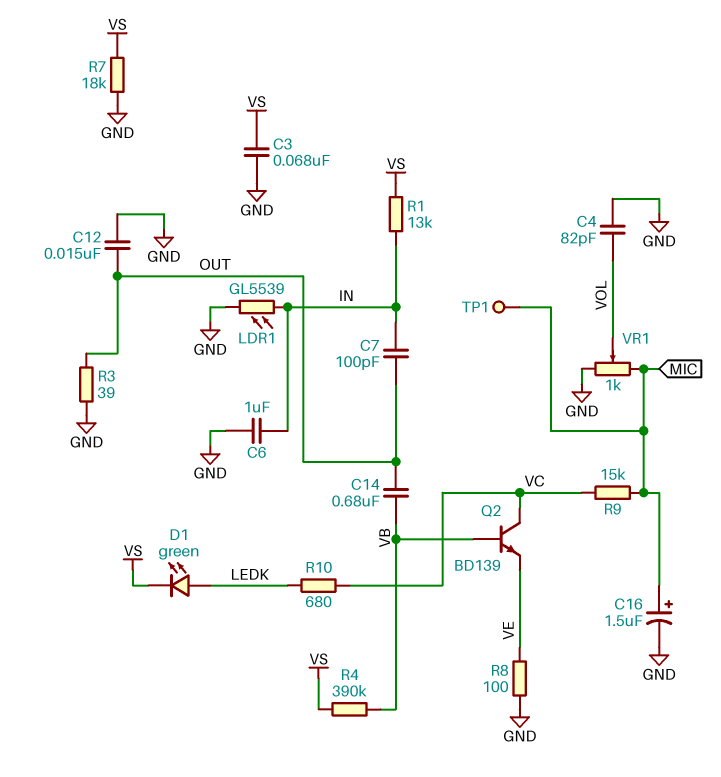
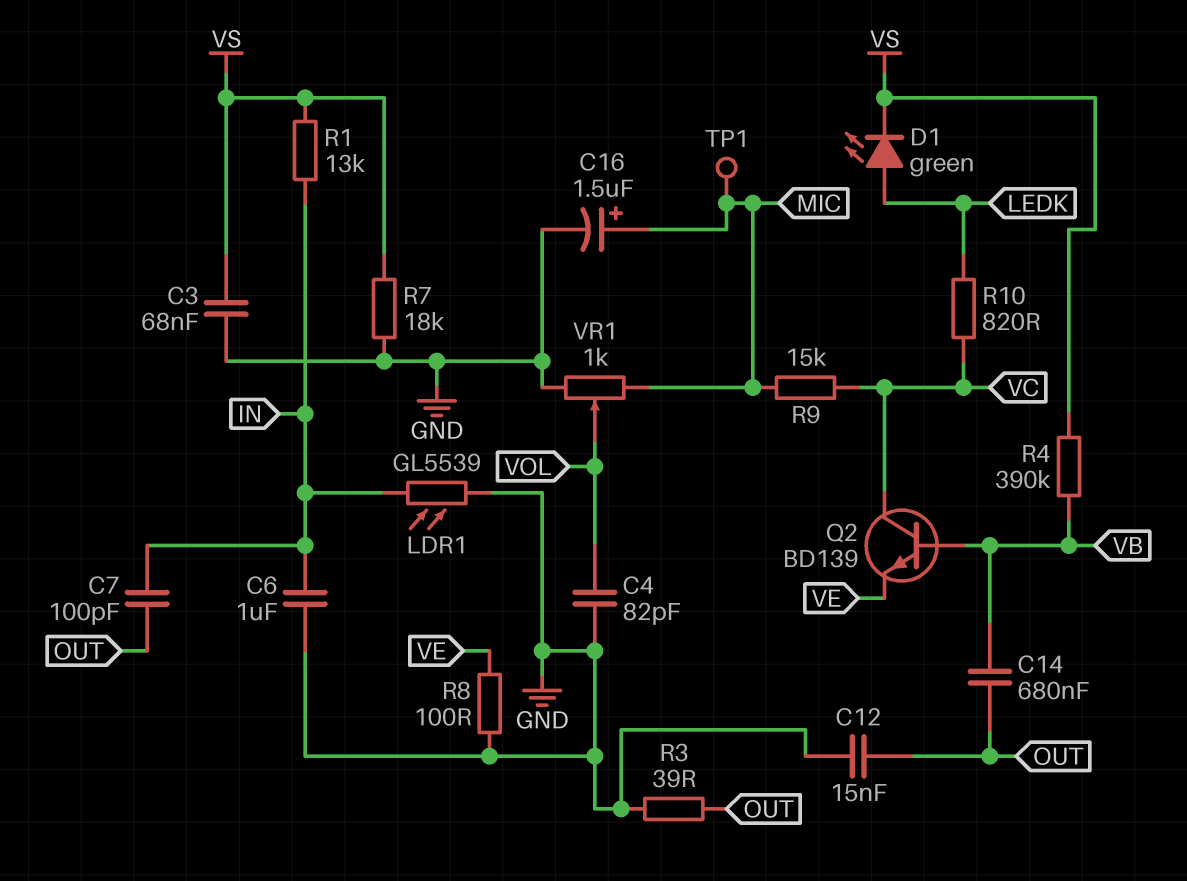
R10: 680 (LEDK, VC) -> 820 (LEDK, VC)

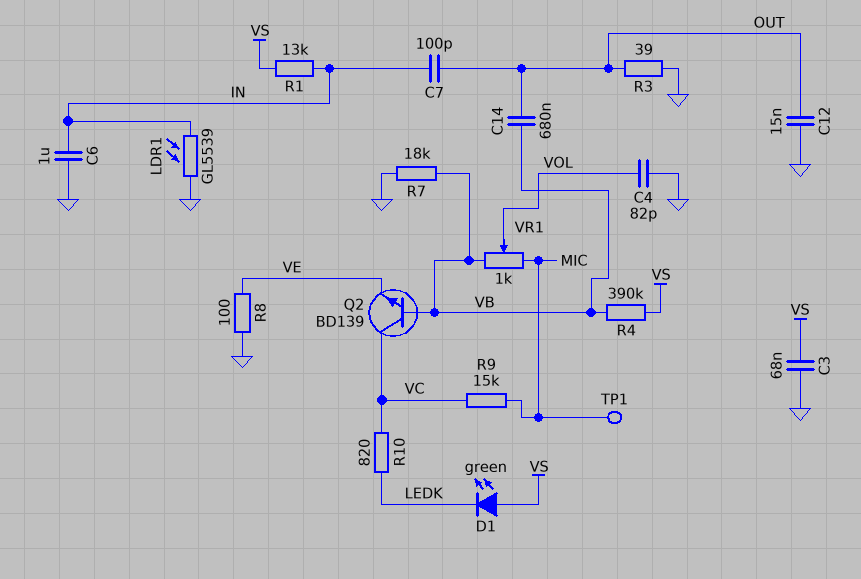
C16: 1.5uF (plus MIC, minus GND) -> none
D1: LED green (A LEDK, K VS) -> LED green (A VS, K LEDK)
R7: 18k (GND, VS) -> 18k (GND, VB)
VR1: 1k (GND, MIC, wiper VOL) -> 1k (MIC, VB, wiper VOL)

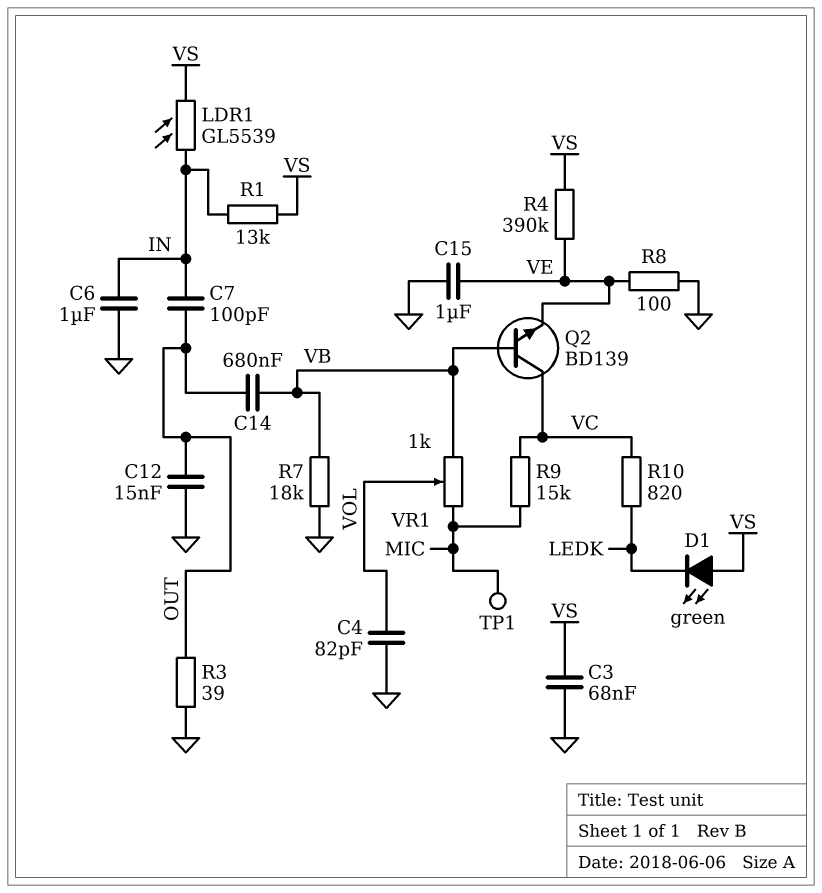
C15: none -> 1uF (GND, VE)
LDR1: GL5539 (GND, IN) -> GL5539 (IN, VS)
R4: 390k (VB, VS) -> 390k (VE, VS)

